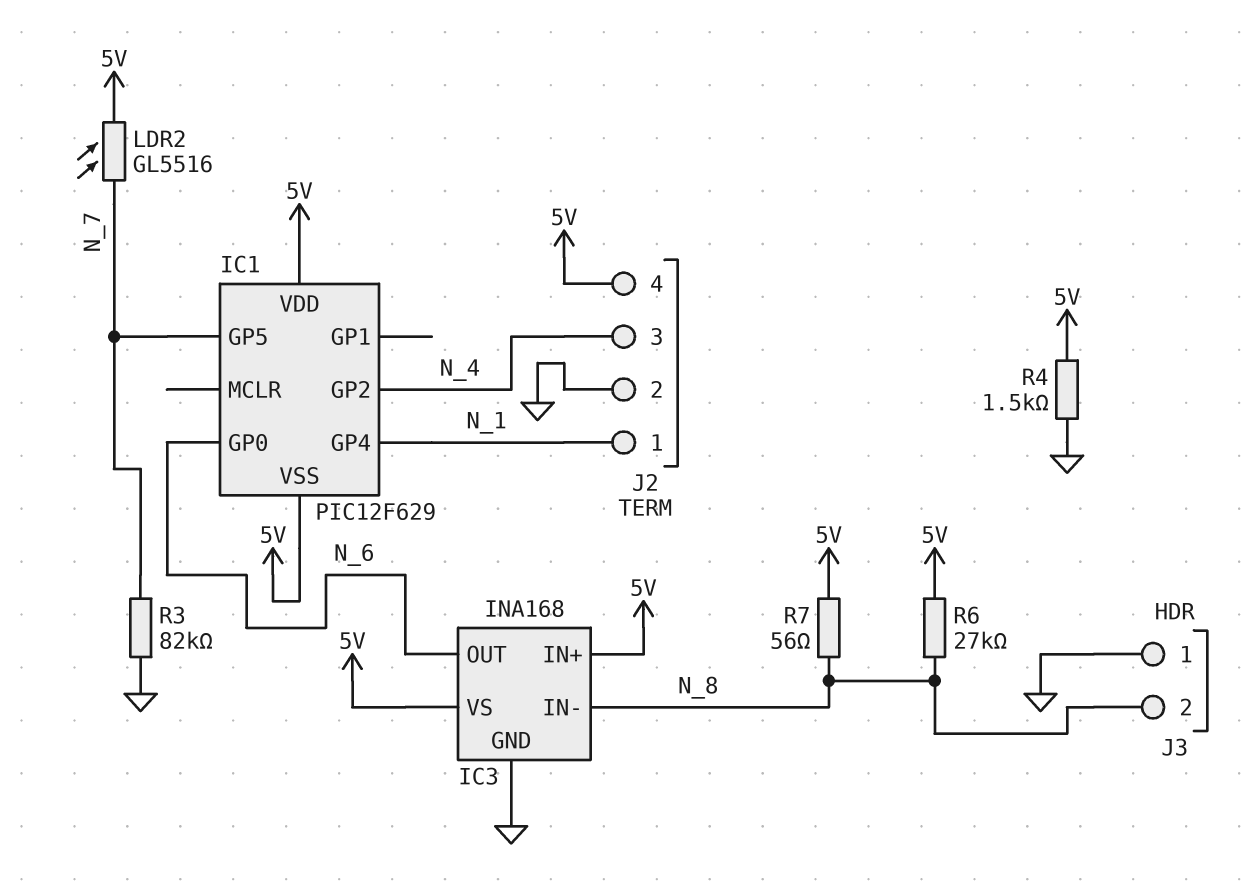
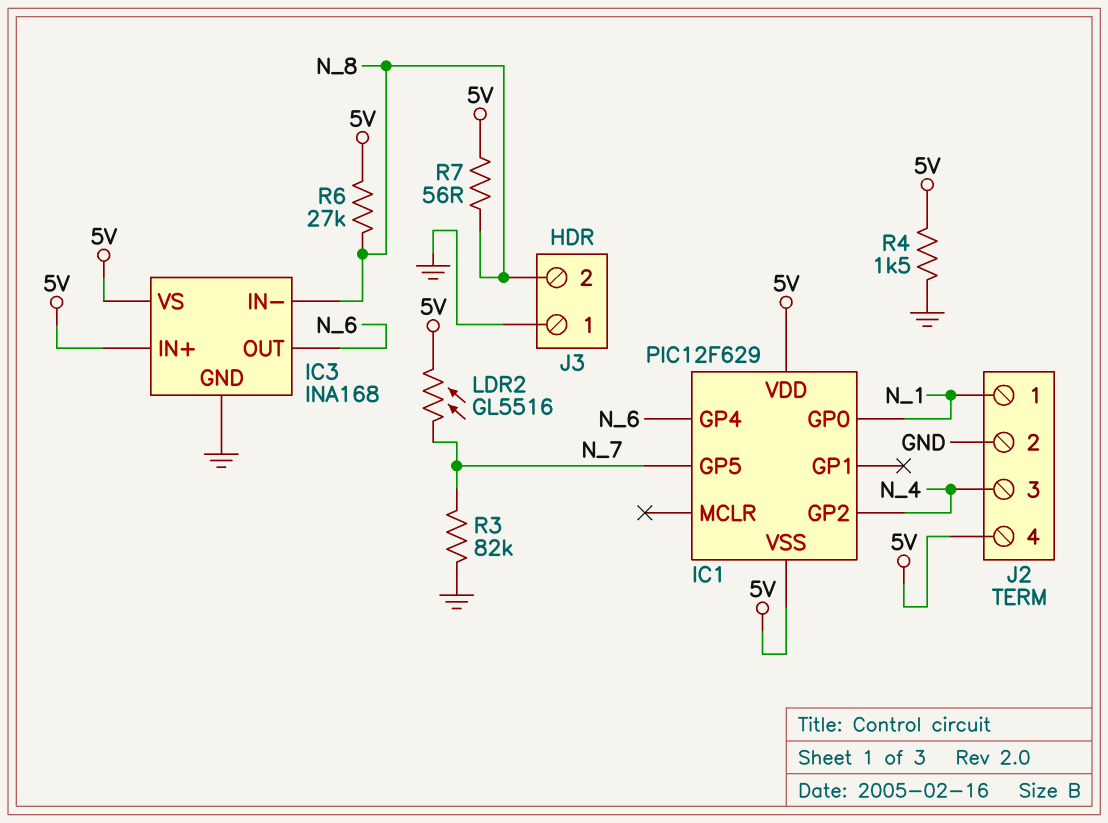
IC1 pin GP0: N_6 -> N_1
IC1 pin GP4: N_1 -> N_6

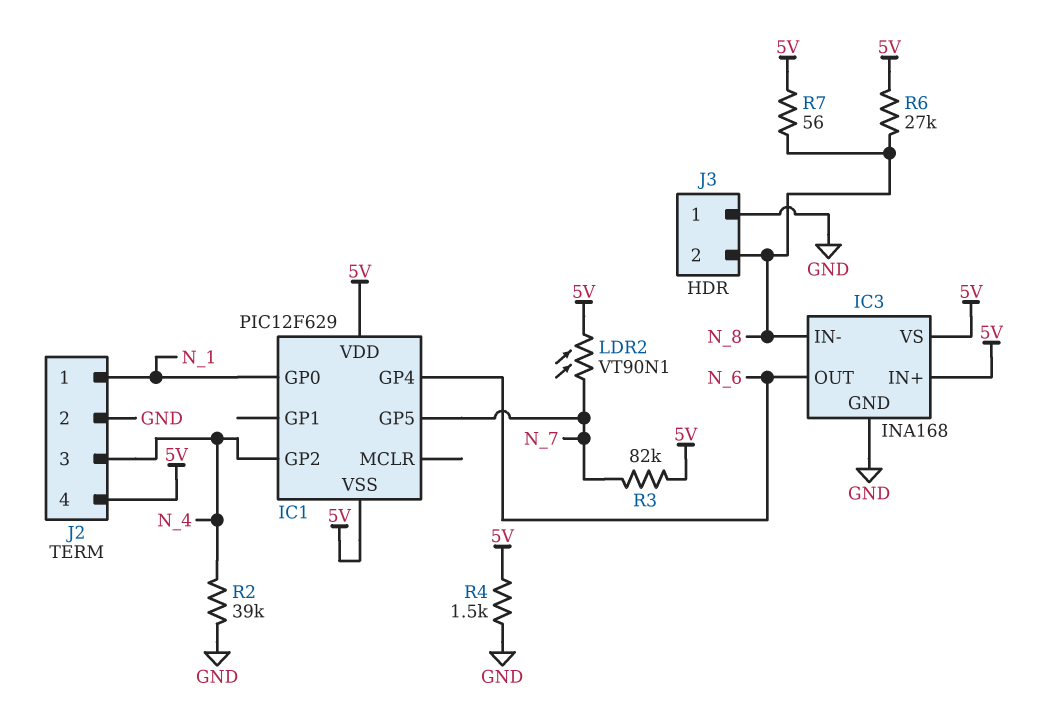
LDR2: GL5516 (5V, N_7) -> VT90N1 (5V, N_7)
R2: none -> 39k (GND, N_4)
R3: 82k (GND, N_7) -> 82k (5V, N_7)

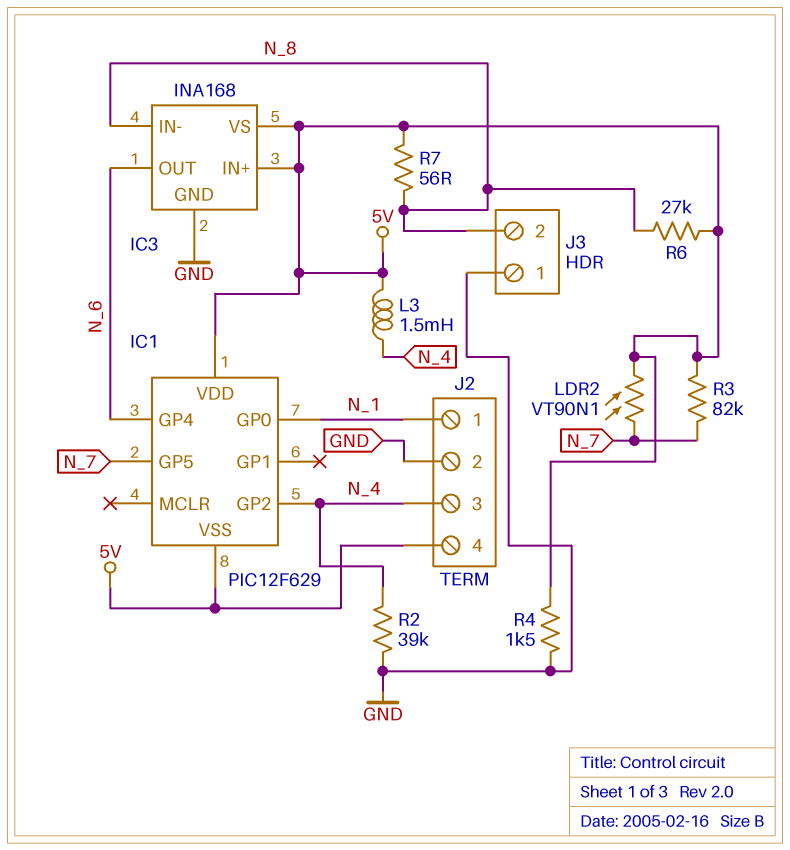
L3: none -> 1.5mH (5V, N_4)

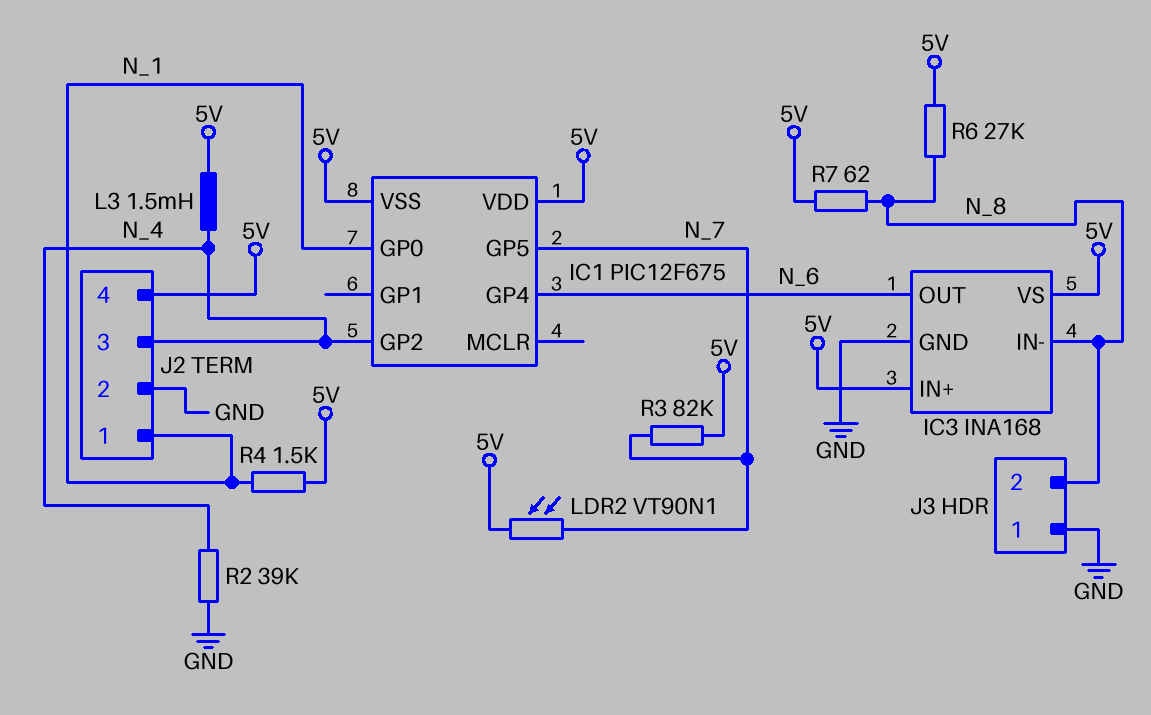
IC1: PIC12F629 -> PIC12F675
R4: 1.5k (5V, GND) -> 1.5k (5V, N_1)
R7: 56 (5V, N_8) -> 62 (5V, N_8)

